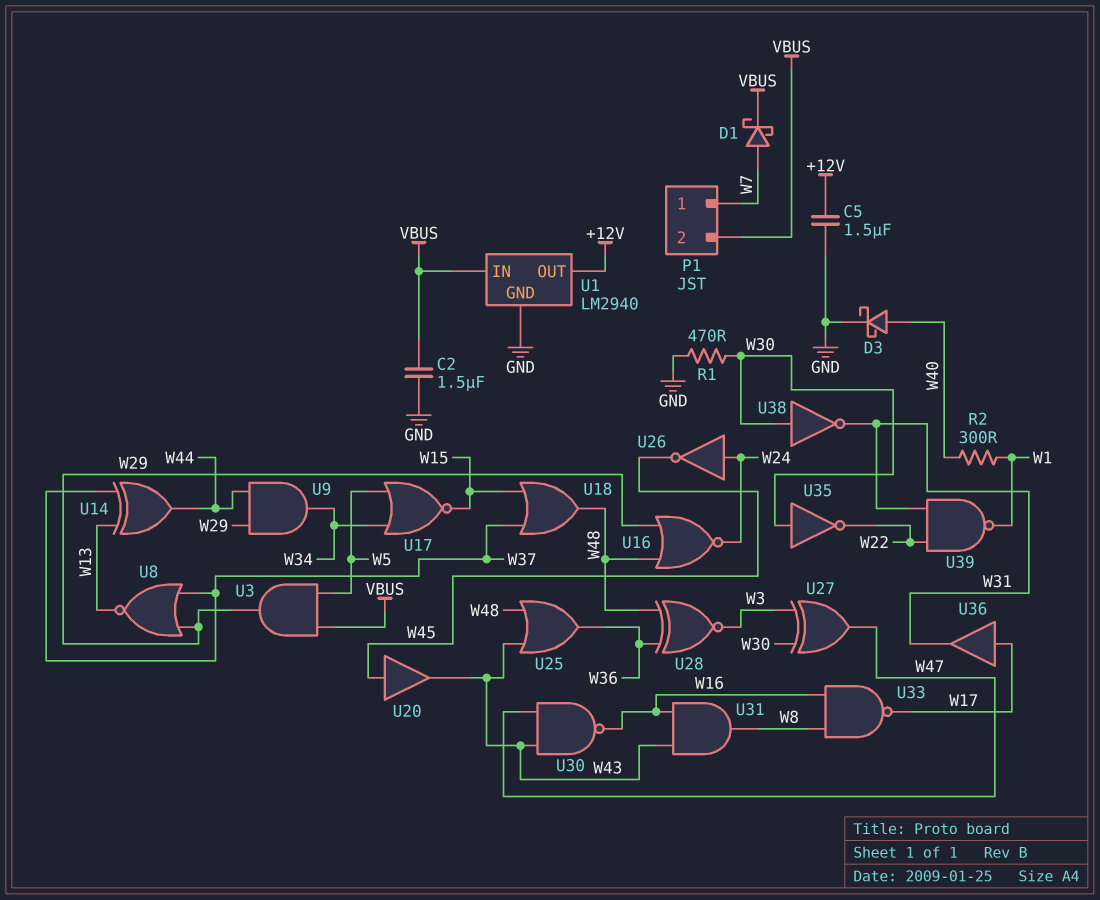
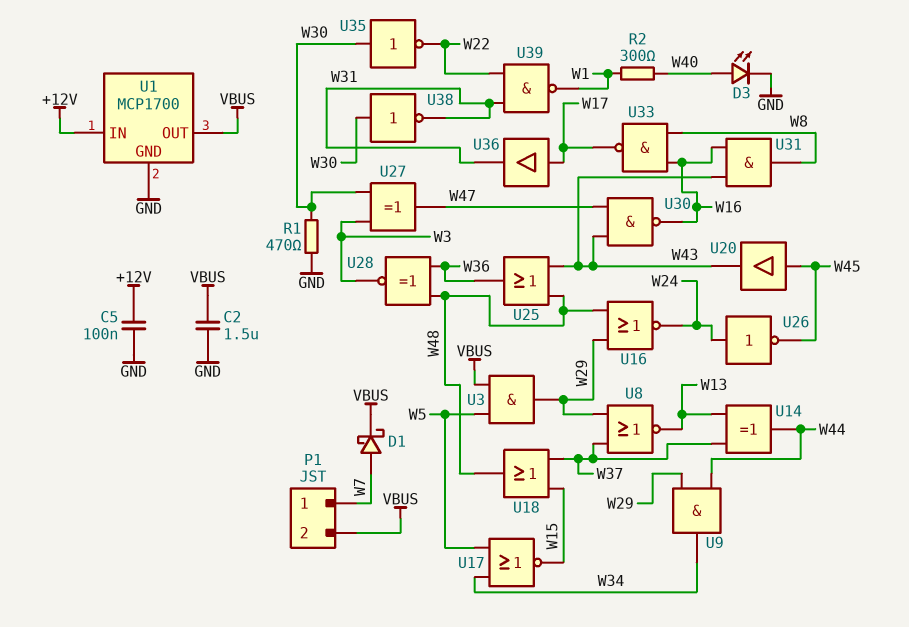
C5: 1.5uF (+12V, GND) -> 100nF (+12V, GND)
D3: schottky (A W40, K GND) -> LED (A W40, K GND)
U1: LM2940 -> MCP1700
U1 pin IN: VBUS -> +12V
U1 pin OUT: +12V -> VBUS

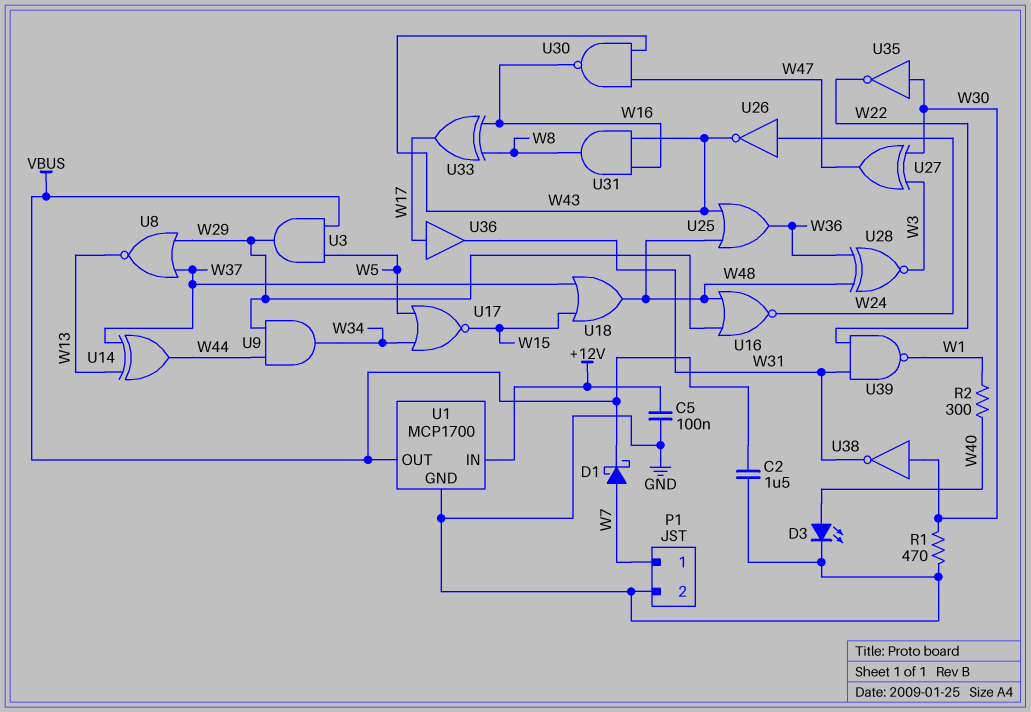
P1 pin 2: VBUS -> GND
U20: buffer (in W45, out W43) -> none
U26: NOT (in W24, out W45) -> NOT (in W24, out W43)
U33: NAND (in W8, in W16, out W17) -> XOR (in W8, in W16, out W17)

